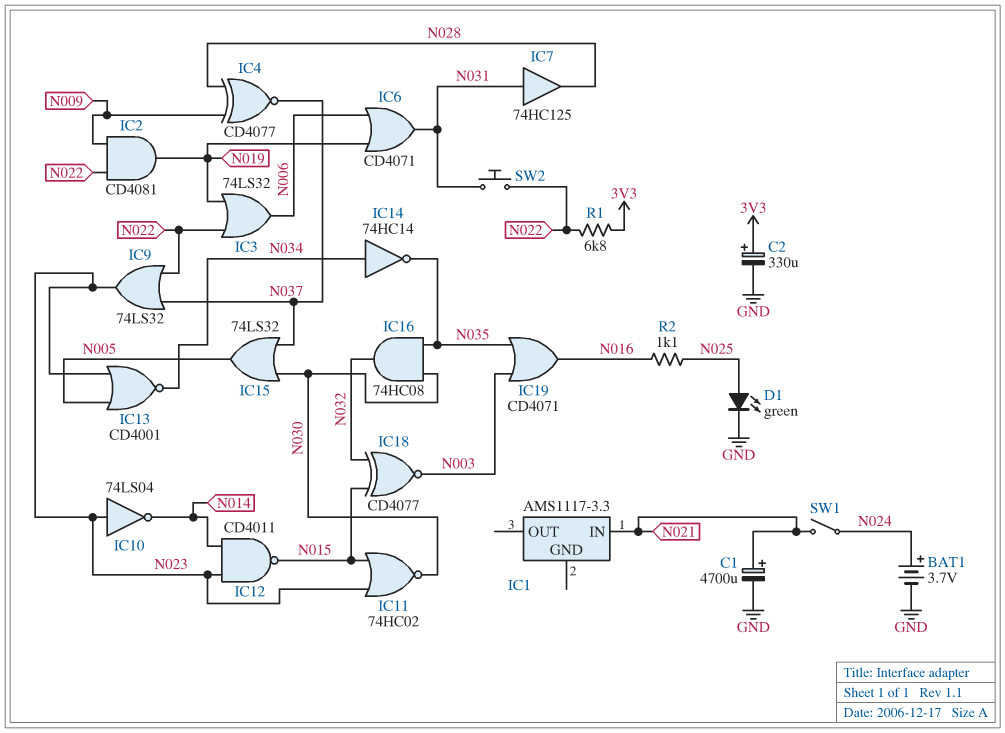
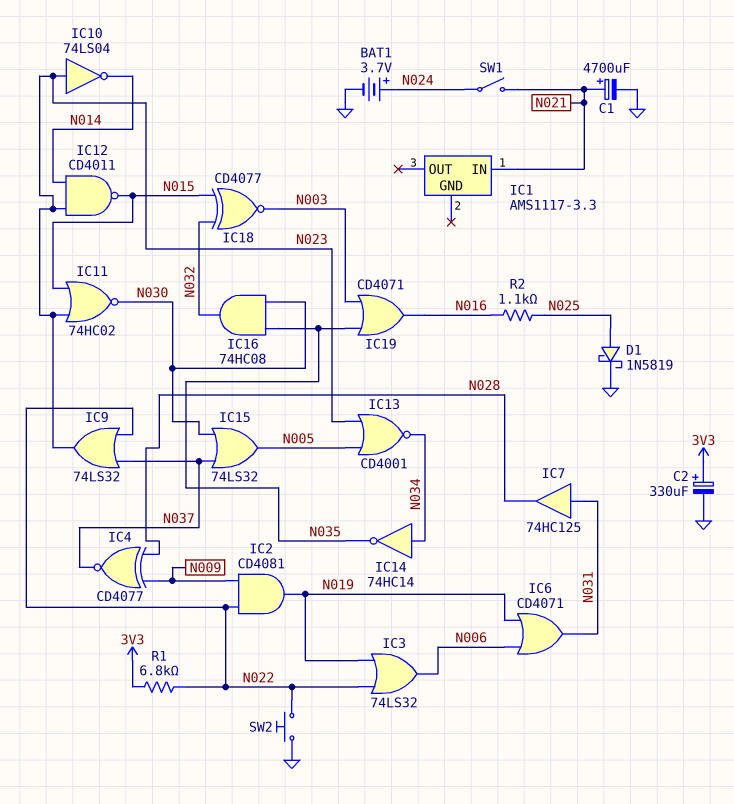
D1: LED green (A N025, K GND) -> schottky 1N5819 (A N025, K GND)
SW2: button (N022, N031) -> button (GND, N022)

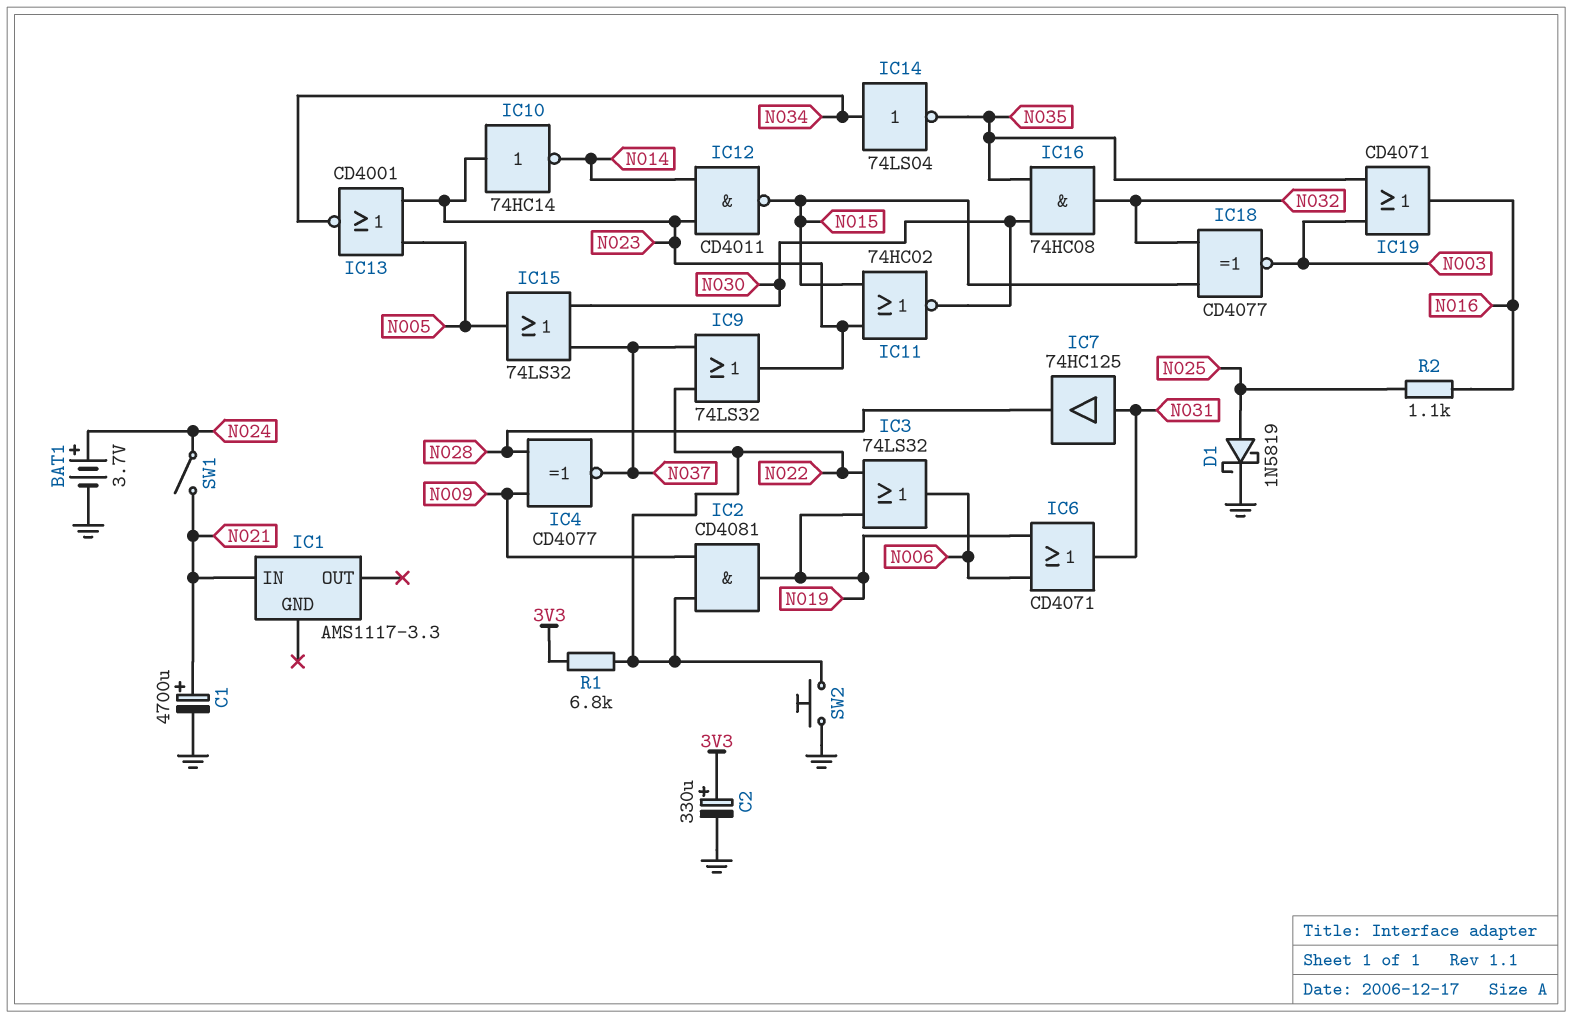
IC10: NOT 74LS04 (in N023, out N014) -> NOT 74HC14 (in N023, out N014)
IC14: NOT 74HC14 (in N034, out N035) -> NOT 74LS04 (in N034, out N035)

